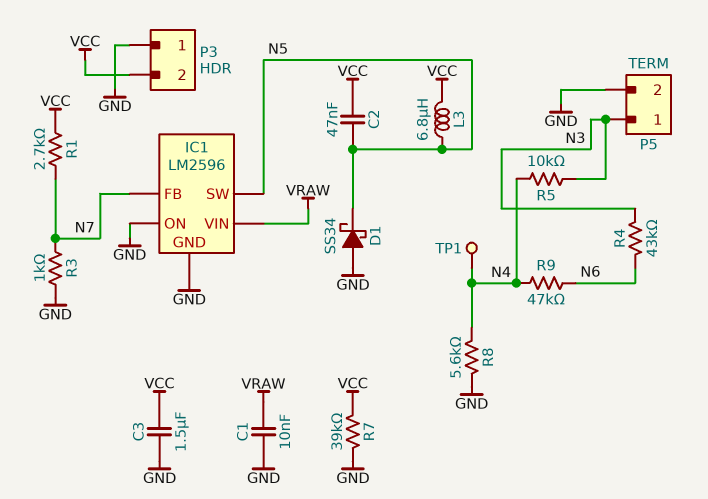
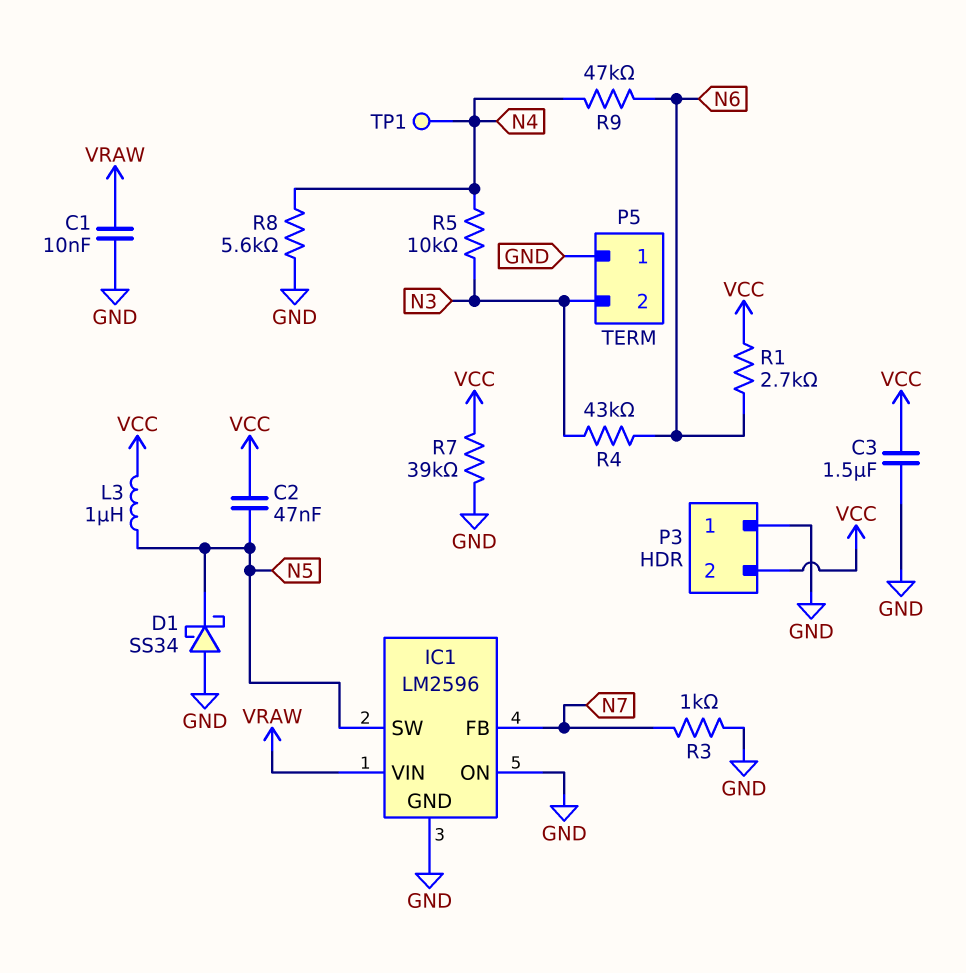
L3: 6.8uH (N5, VCC) -> 1uH (N5, VCC)
P5 pin 1: N3 -> GND
P5 pin 2: GND -> N3
R1: 2.7k (N7, VCC) -> 2.7k (N6, VCC)

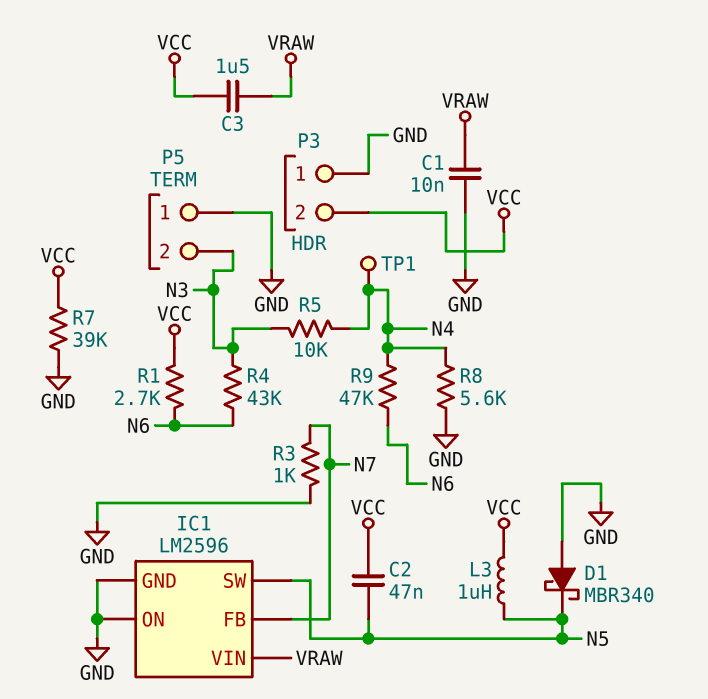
C3: 1.5uF (GND, VCC) -> 1.5uF (VCC, VRAW)
D1: schottky SS34 (A GND, K N5) -> schottky MBR340 (A GND, K N5)

